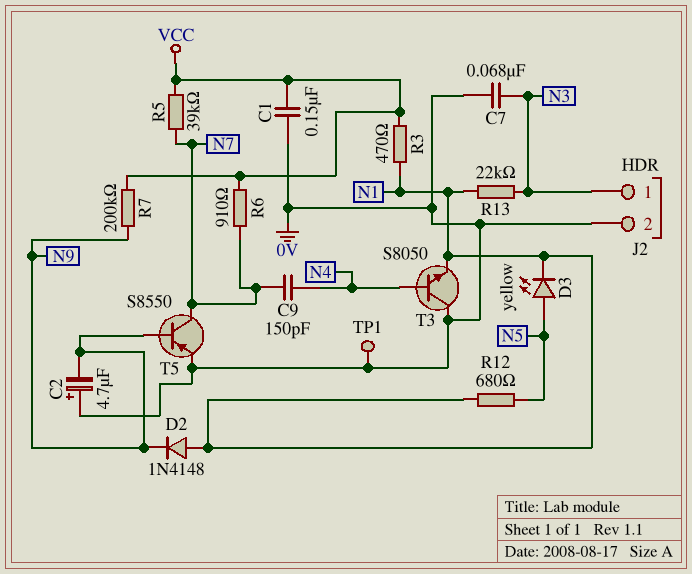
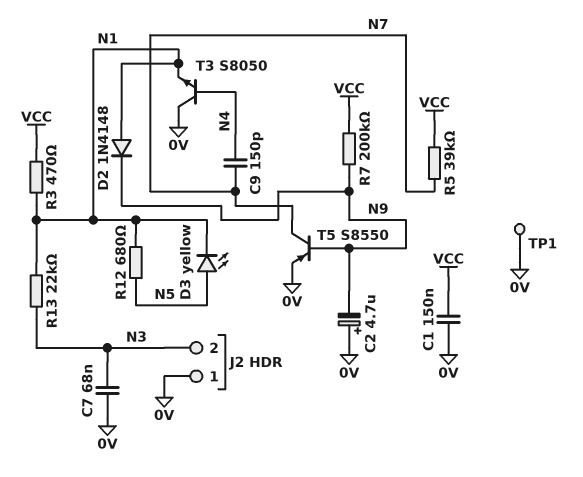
J2 pin 1: N3 -> 0V
J2 pin 2: 0V -> N3
R6: 910 (N7, VCC) -> none

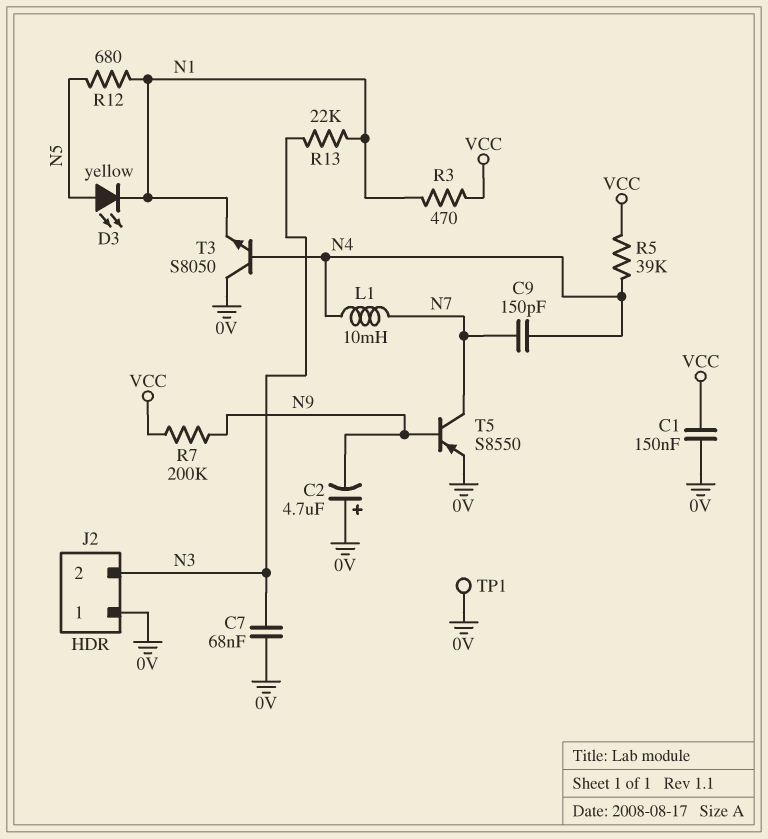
D2: diode 1N4148 (A N1, K N9) -> none
L1: none -> 10mH (N4, N7)
R5: 39k (N7, VCC) -> 39k (N4, VCC)

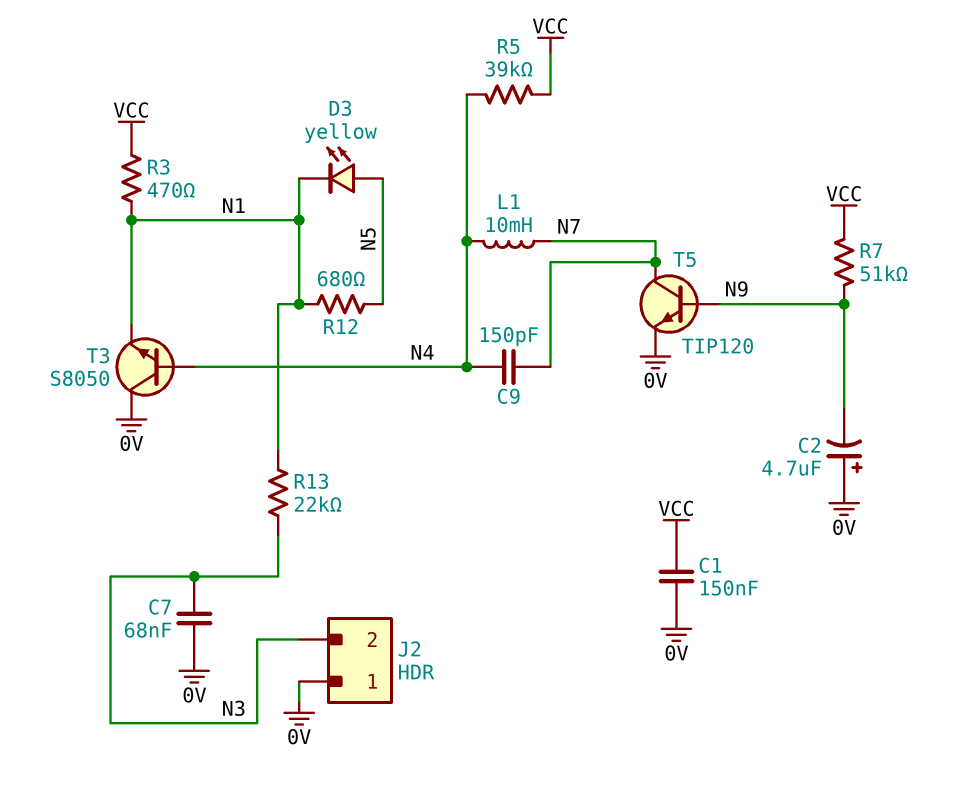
R7: 200k (N9, VCC) -> 51k (N9, VCC)
T5: PNP S8550 (B N9, C N7, E 0V) -> NPN TIP120 (B N9, C N7, E 0V)
TP1: test point (0V) -> none

